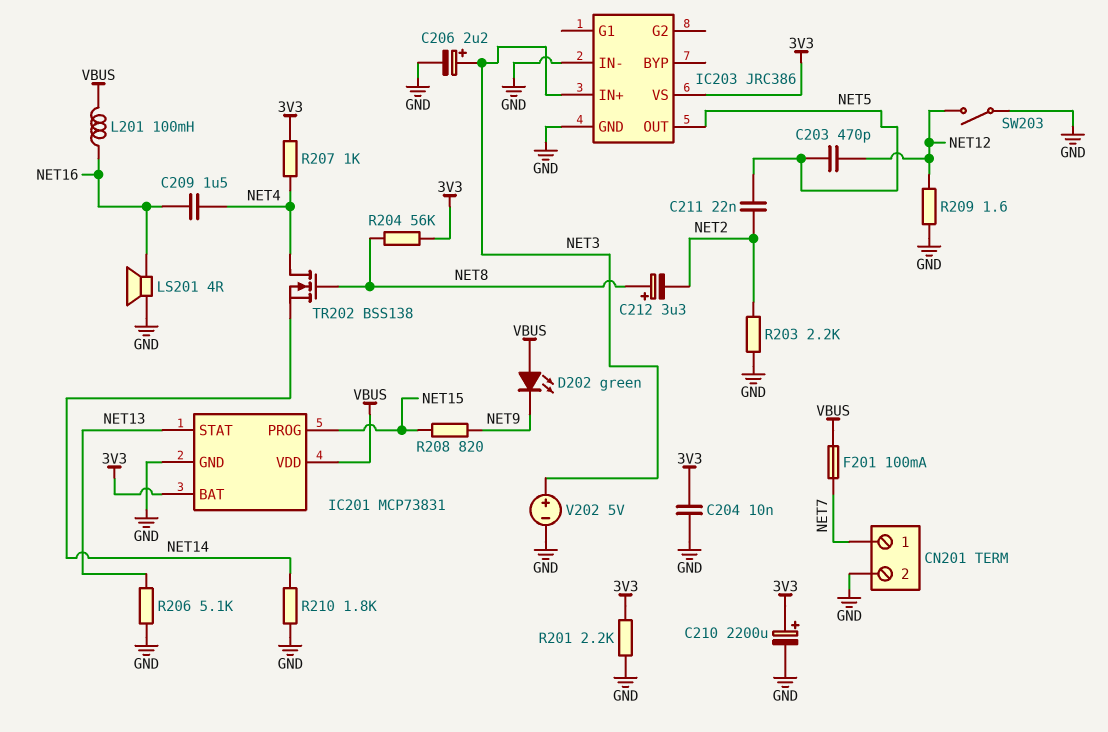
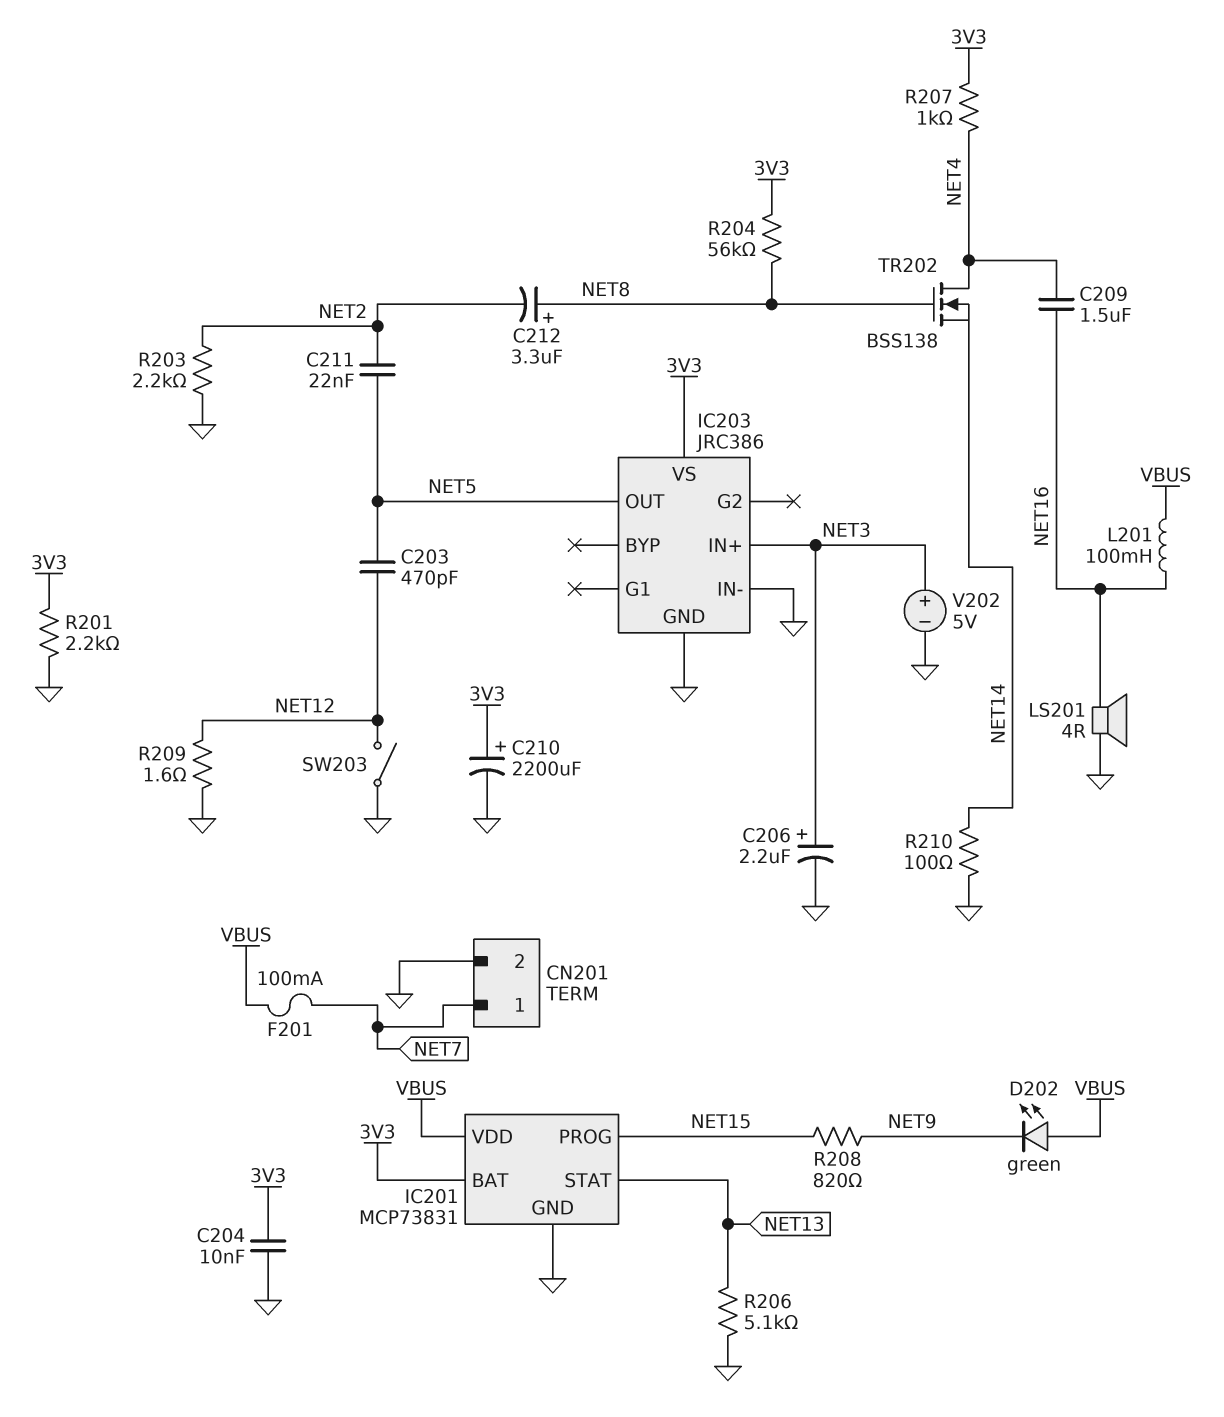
R210: 1.8k (GND, NET14) -> 100 (GND, NET14)

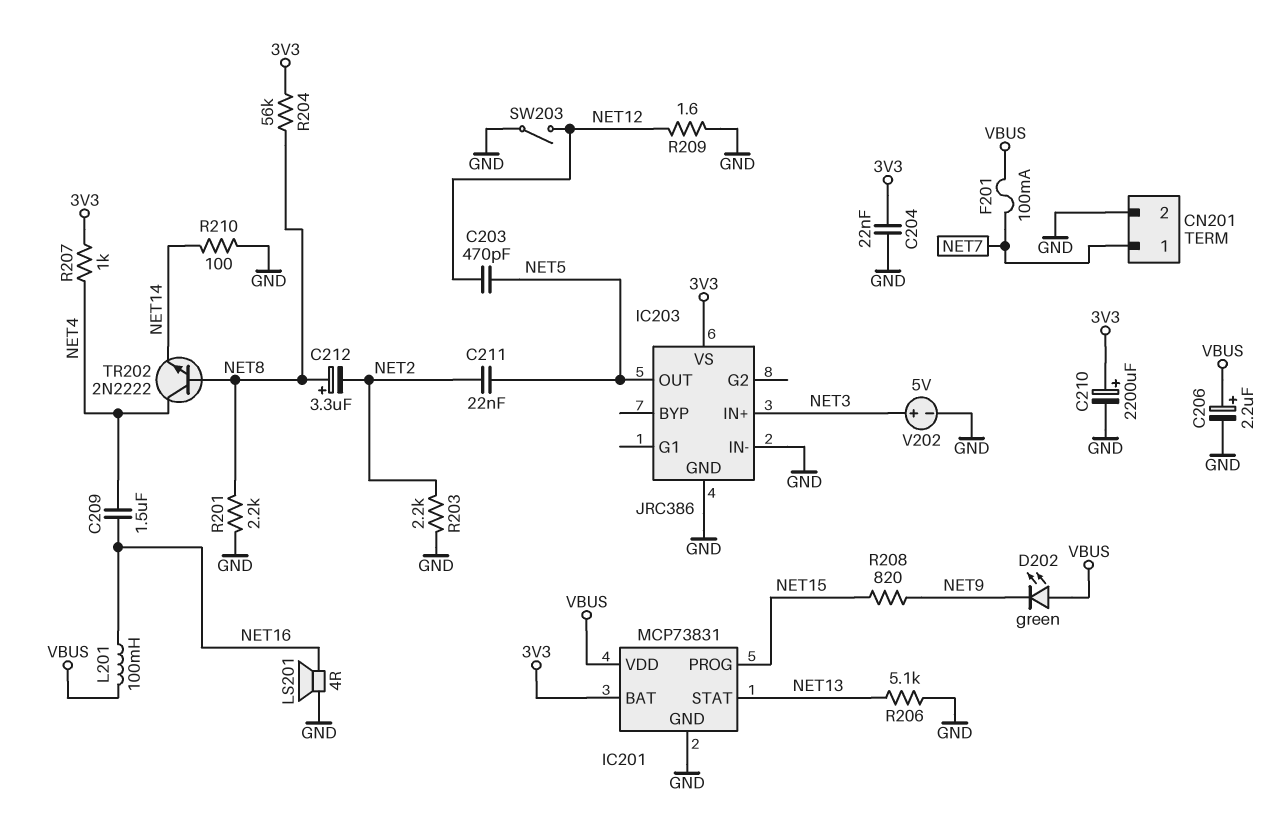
C204: 10nF (3V3, GND) -> 22nF (3V3, GND)
C206: 2.2uF (plus NET3, minus GND) -> 2.2uF (plus VBUS, minus GND)
R201: 2.2k (3V3, GND) -> 2.2k (GND, NET8)
TR202: NMOS BSS138 (G NET8, D NET4, S NET14) -> NPN 2N2222 (B NET8, C NET4, E NET14)

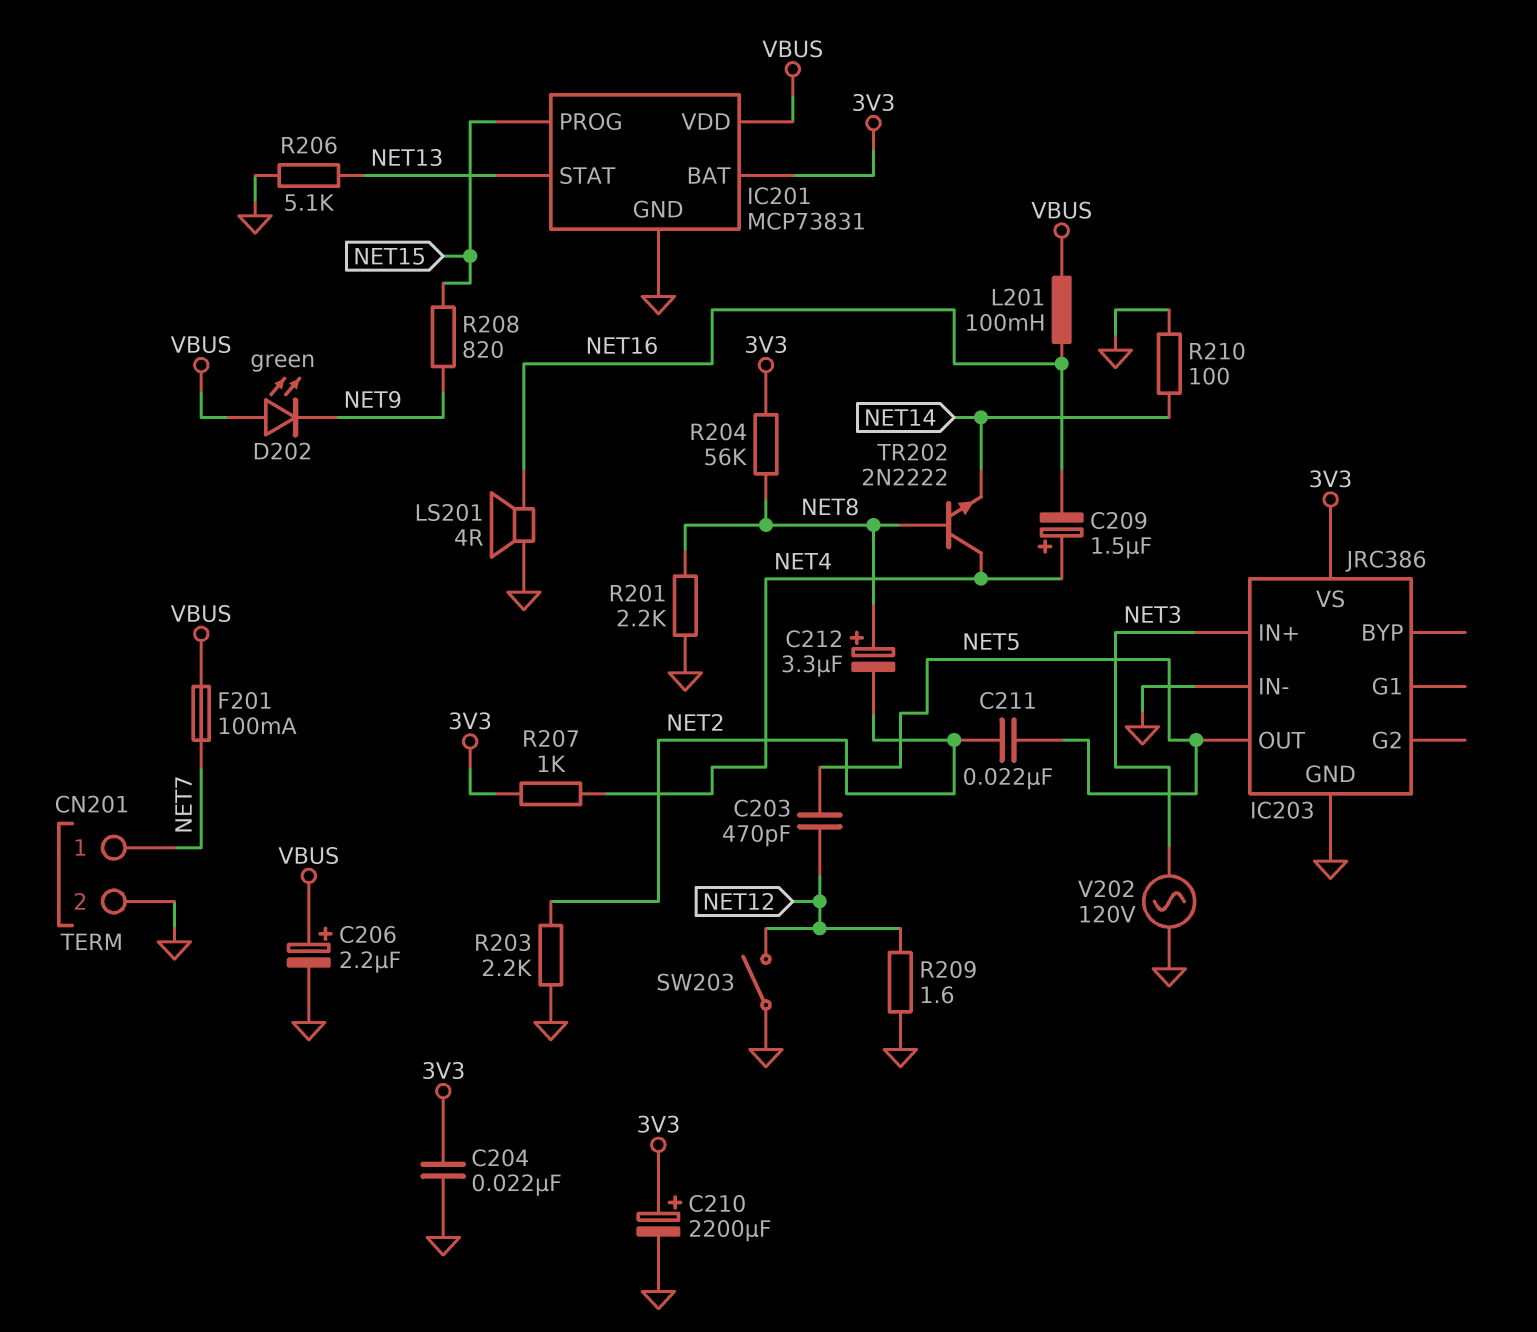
C209: 1.5uF (NET4, NET16) -> 1.5uF (plus NET4, minus NET16)
V202: 5V (plus NET3, minus GND) -> AC 120V (GND, NET3)

